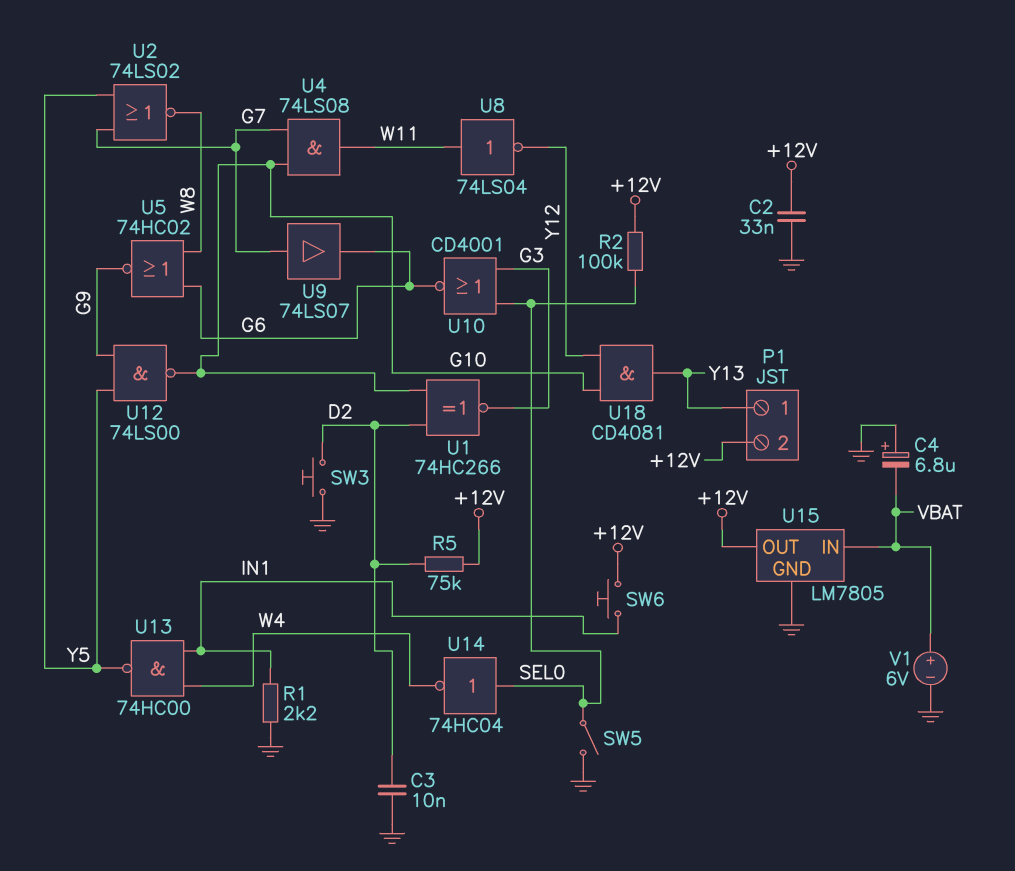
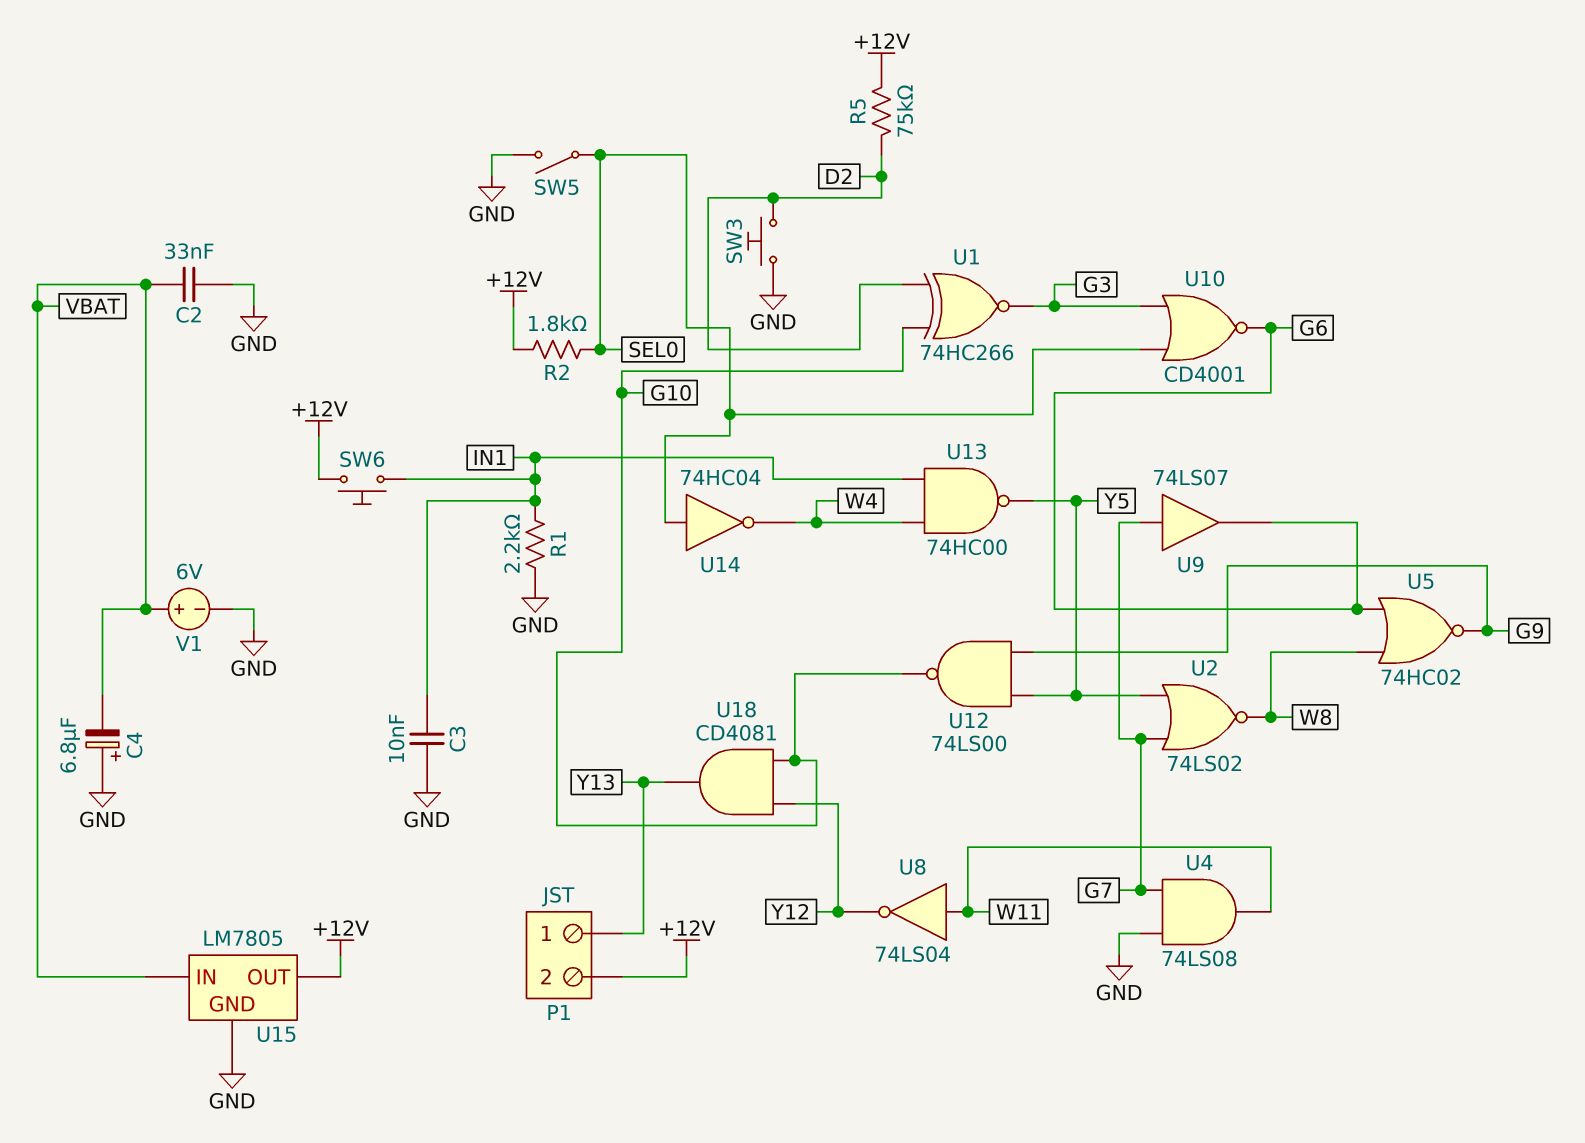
C2: 33nF (+12V, GND) -> 33nF (GND, VBAT)
C3: 10nF (D2, GND) -> 10nF (GND, IN1)
R2: 100k (+12V, SEL0) -> 1.8k (+12V, SEL0)
U4: AND 74LS08 (in G7, in G10, out W11) -> AND 74LS08 (in G7, in GND, out W11)

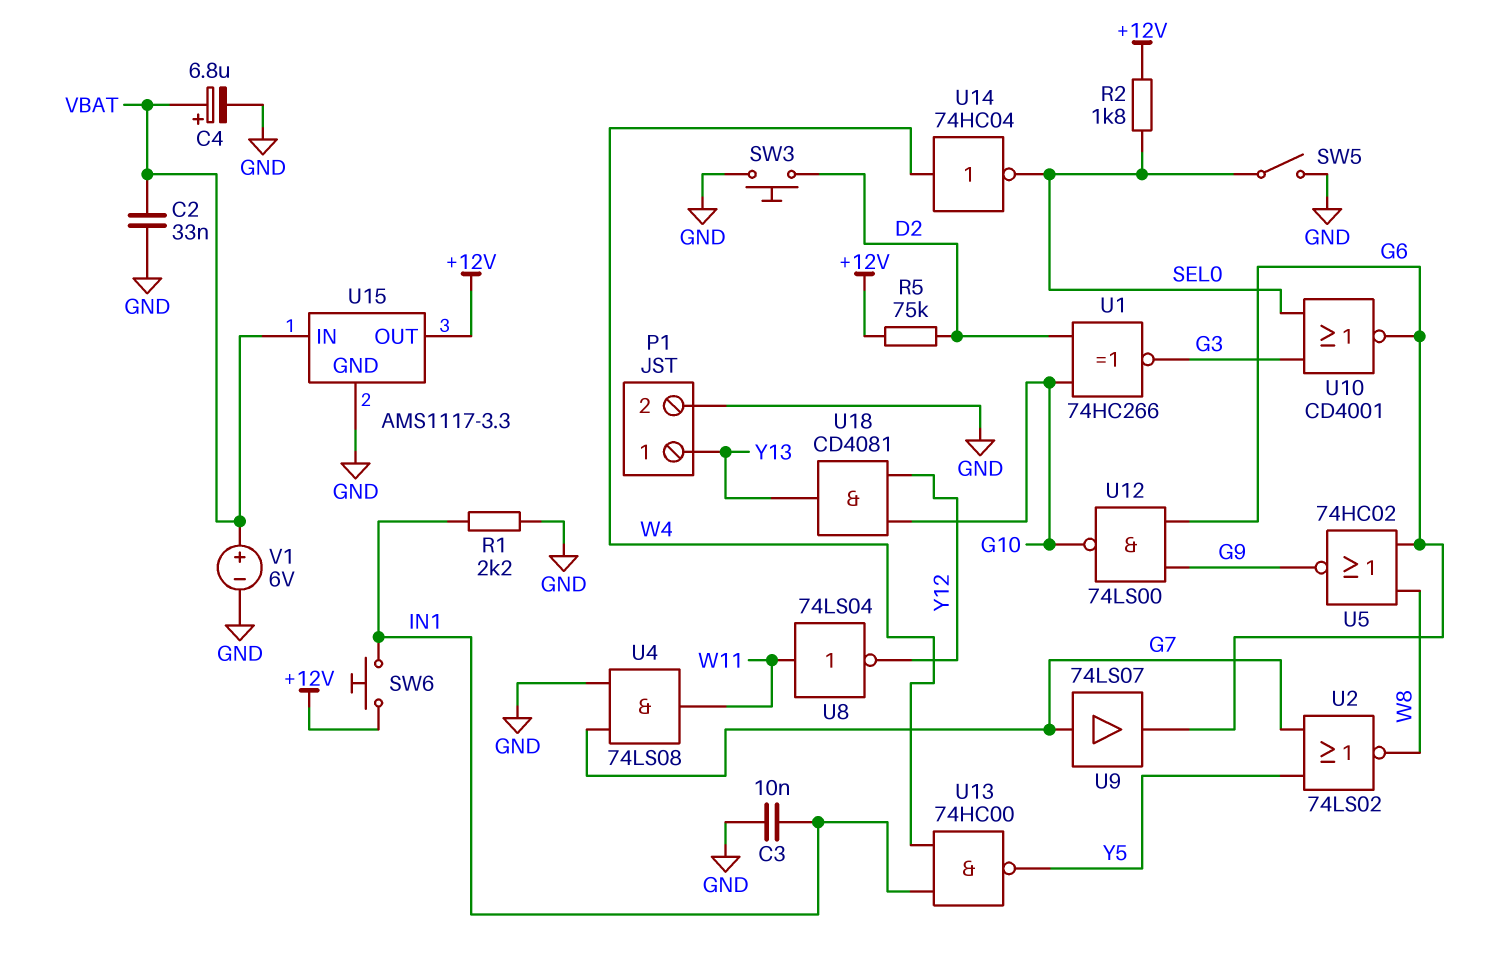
C4: 6.8uF (plus GND, minus VBAT) -> 6.8uF (plus VBAT, minus GND)
P1 pin 2: +12V -> GND
U12: NAND 74LS00 (in G9, in Y5, out G10) -> NAND 74LS00 (in G6, in G9, out G10)
U14: NOT 74HC04 (in SEL0, out W4) -> NOT 74HC04 (in W4, out SEL0)
U15: LM7805 -> AMS1117-3.3

